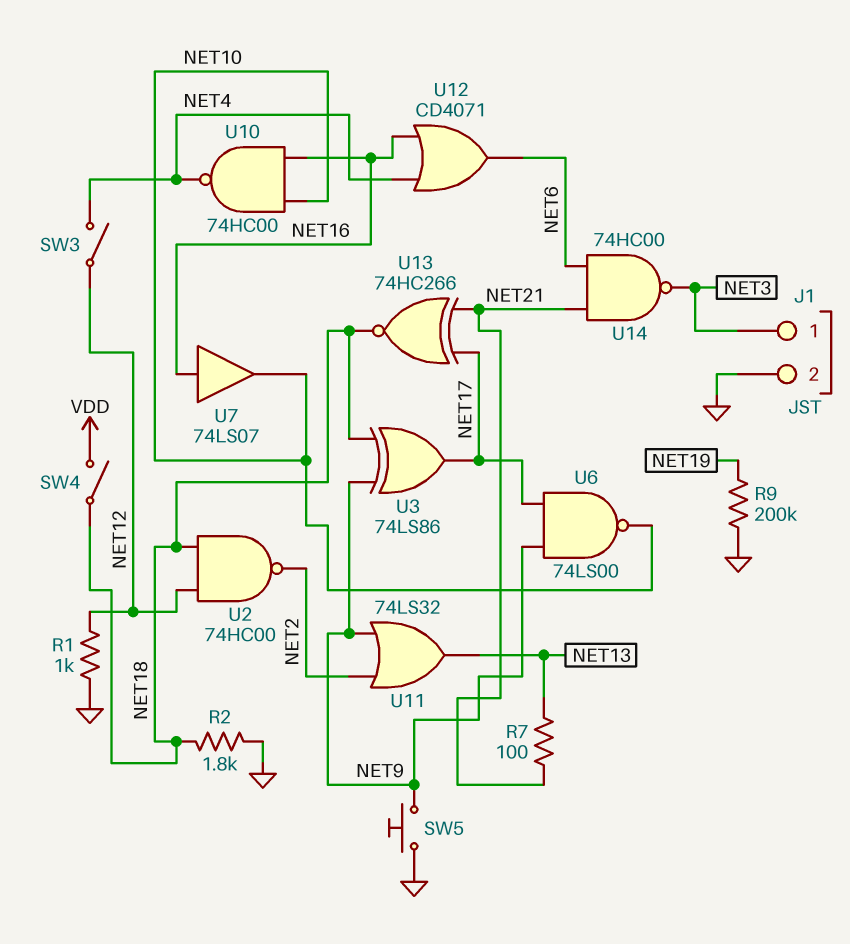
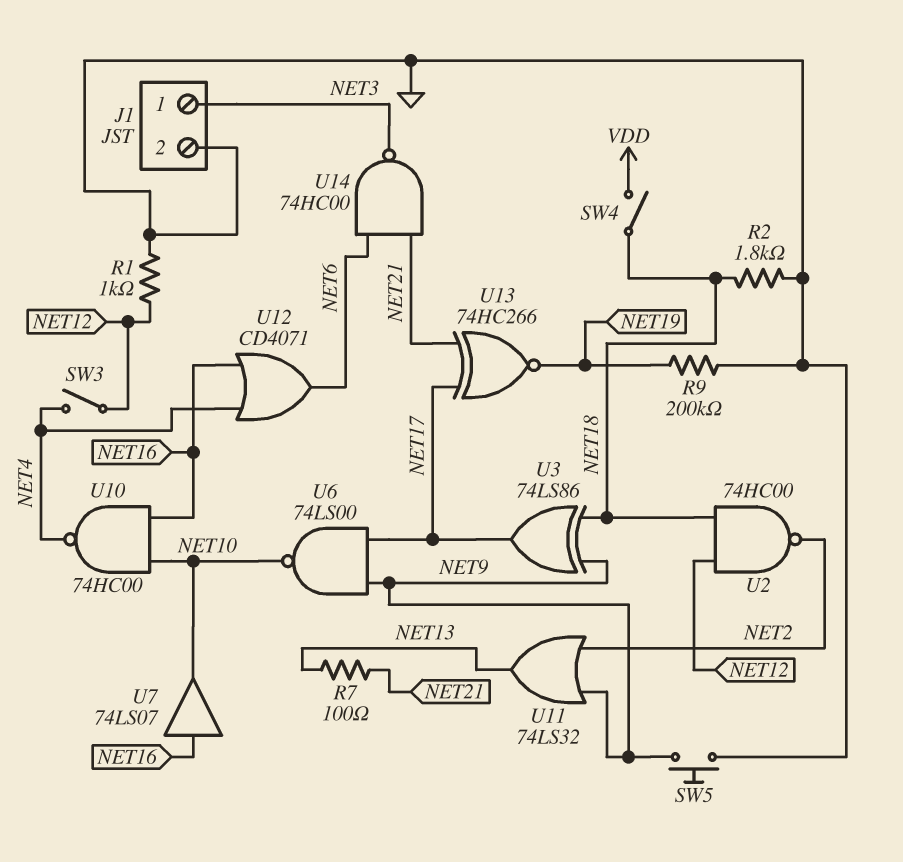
U13: XNOR 74HC266 (in NET17, in NET21, out NET18) -> XNOR 74HC266 (in NET17, in NET21, out NET19)

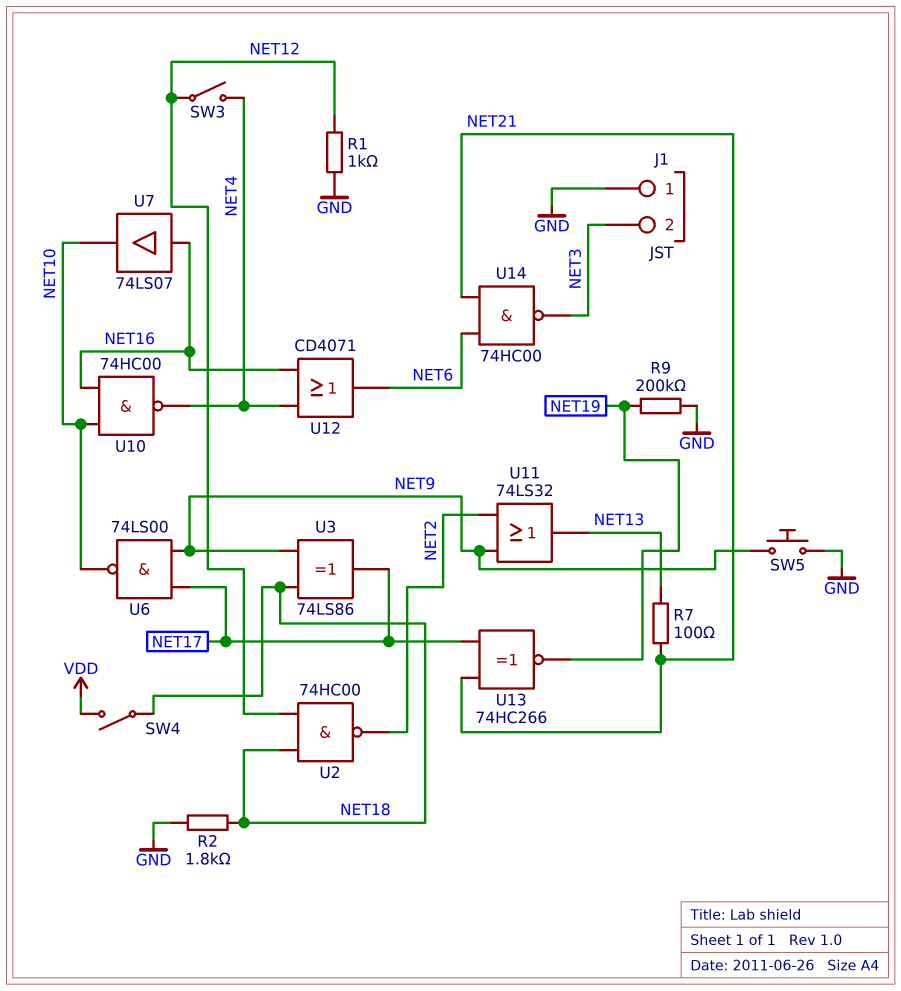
J1 pin 1: NET3 -> GND
J1 pin 2: GND -> NET3

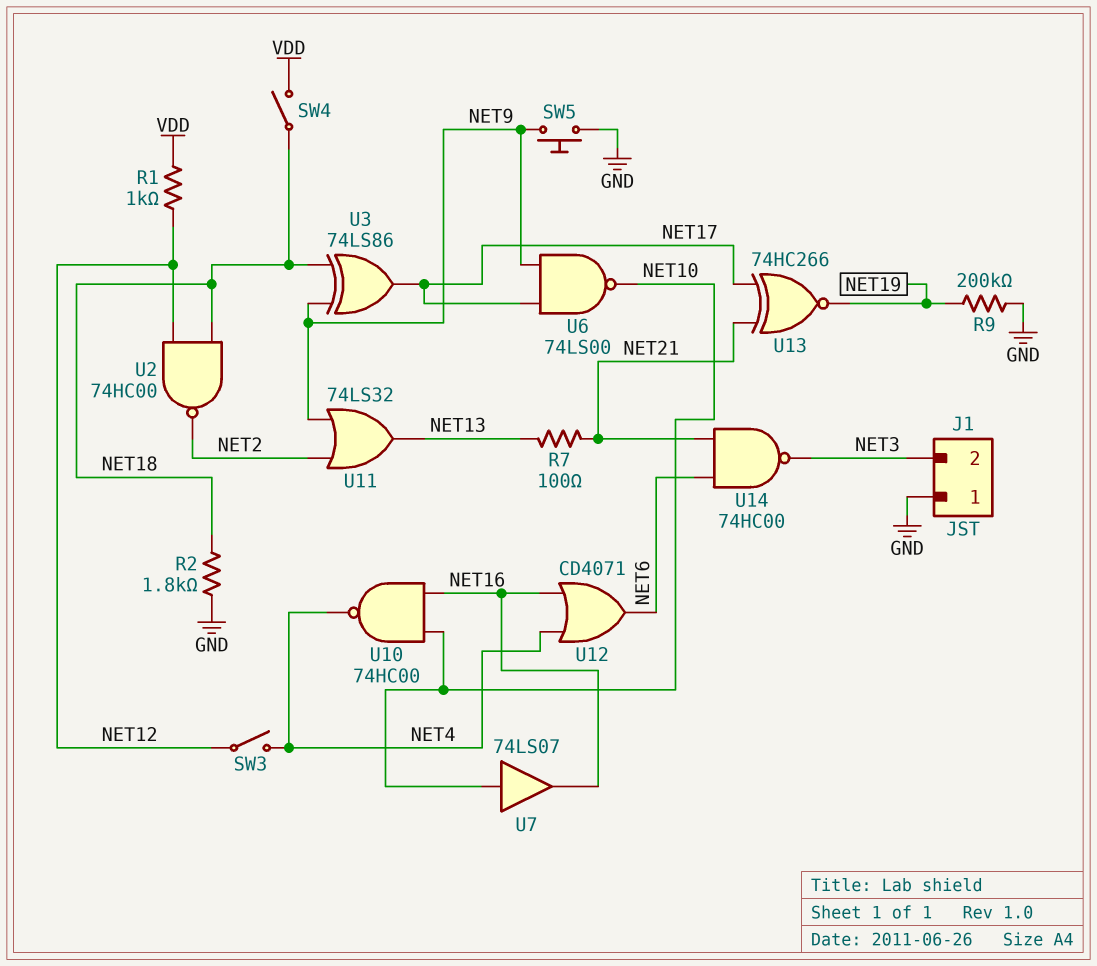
R1: 1k (GND, NET12) -> 1k (NET12, VDD)
U7: buffer 74LS07 (in NET16, out NET10) -> buffer 74LS07 (in NET10, out NET16)

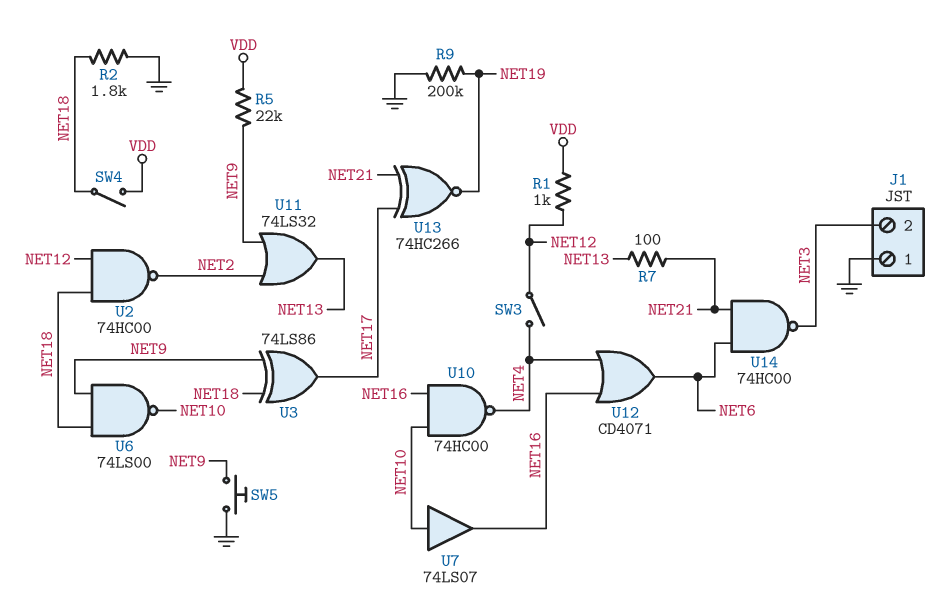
R5: none -> 22k (NET9, VDD)
U6: NAND 74LS00 (in NET9, in NET17, out NET10) -> NAND 74LS00 (in NET9, in NET18, out NET10)

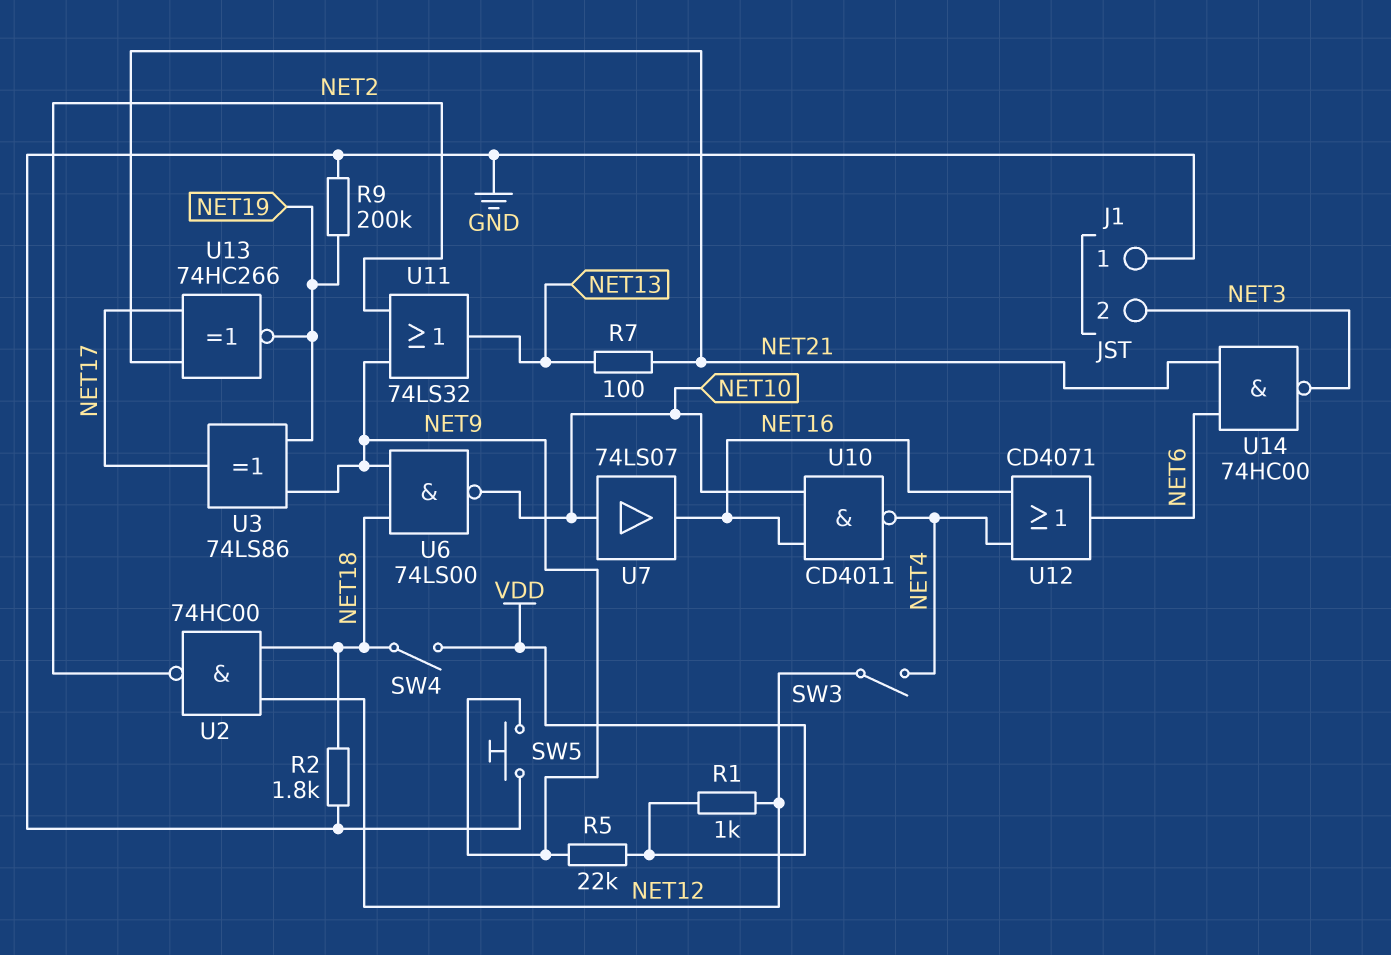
U3: XOR 74LS86 (in NET9, in NET18, out NET17) -> XOR 74LS86 (in NET9, in NET19, out NET17)
U10: NAND 74HC00 (in NET10, in NET16, out NET4) -> NAND CD4011 (in NET10, in NET16, out NET4)

